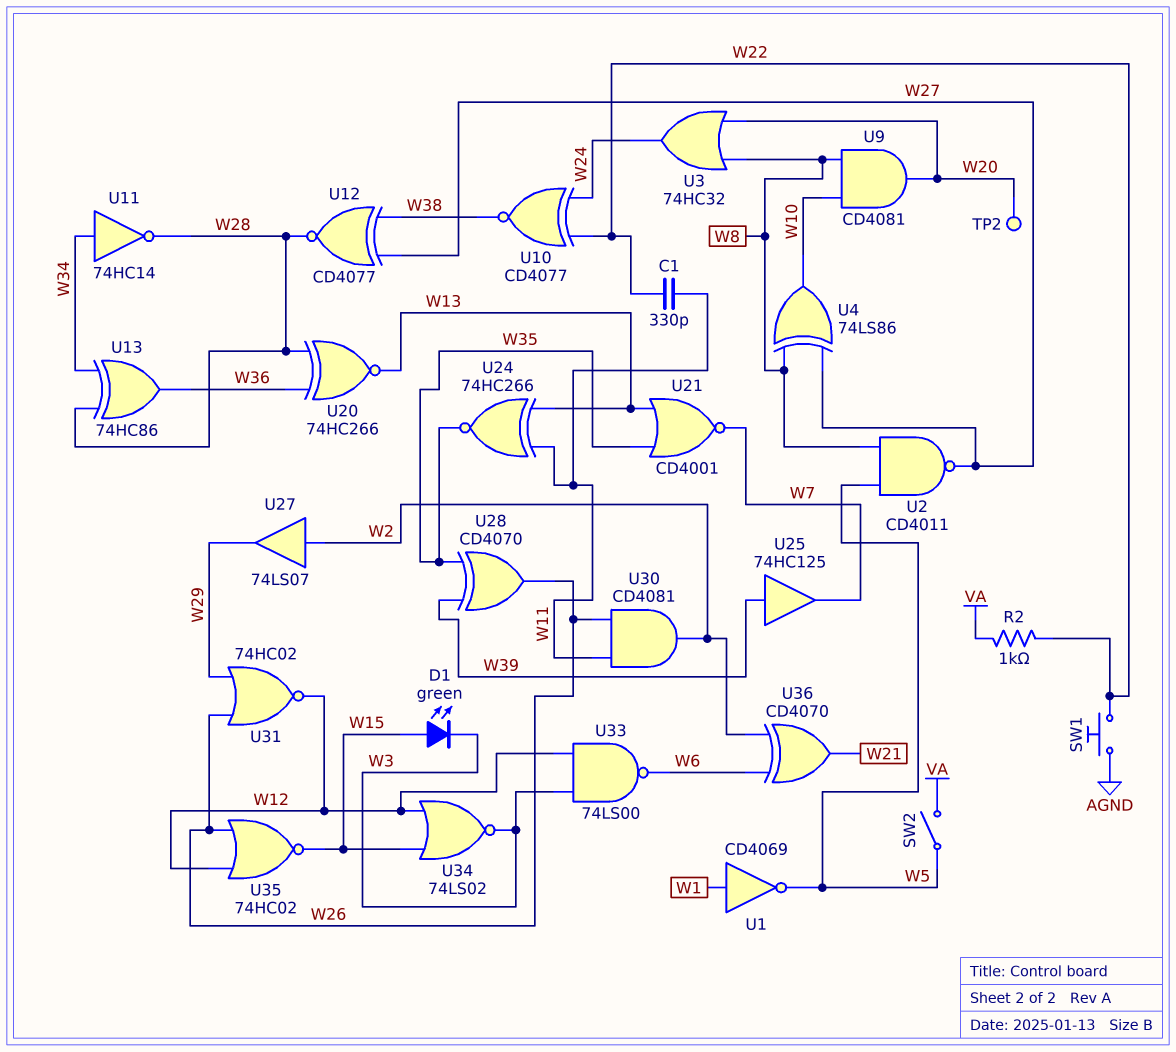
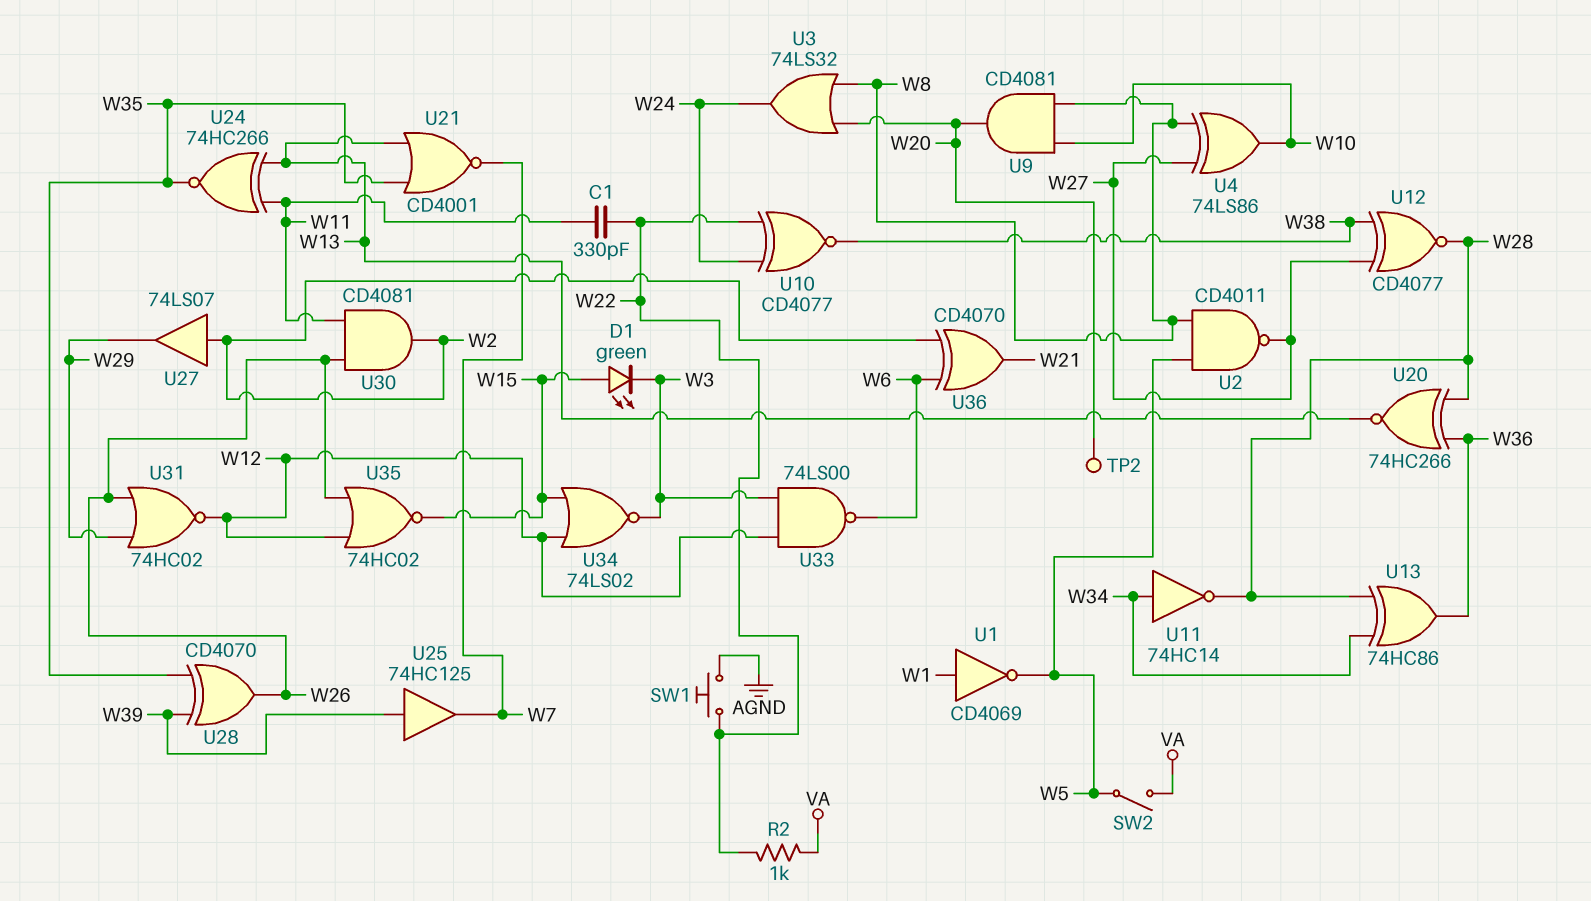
U3: OR 74HC32 (in W8, in W20, out W24) -> OR 74LS32 (in W8, in W20, out W24)

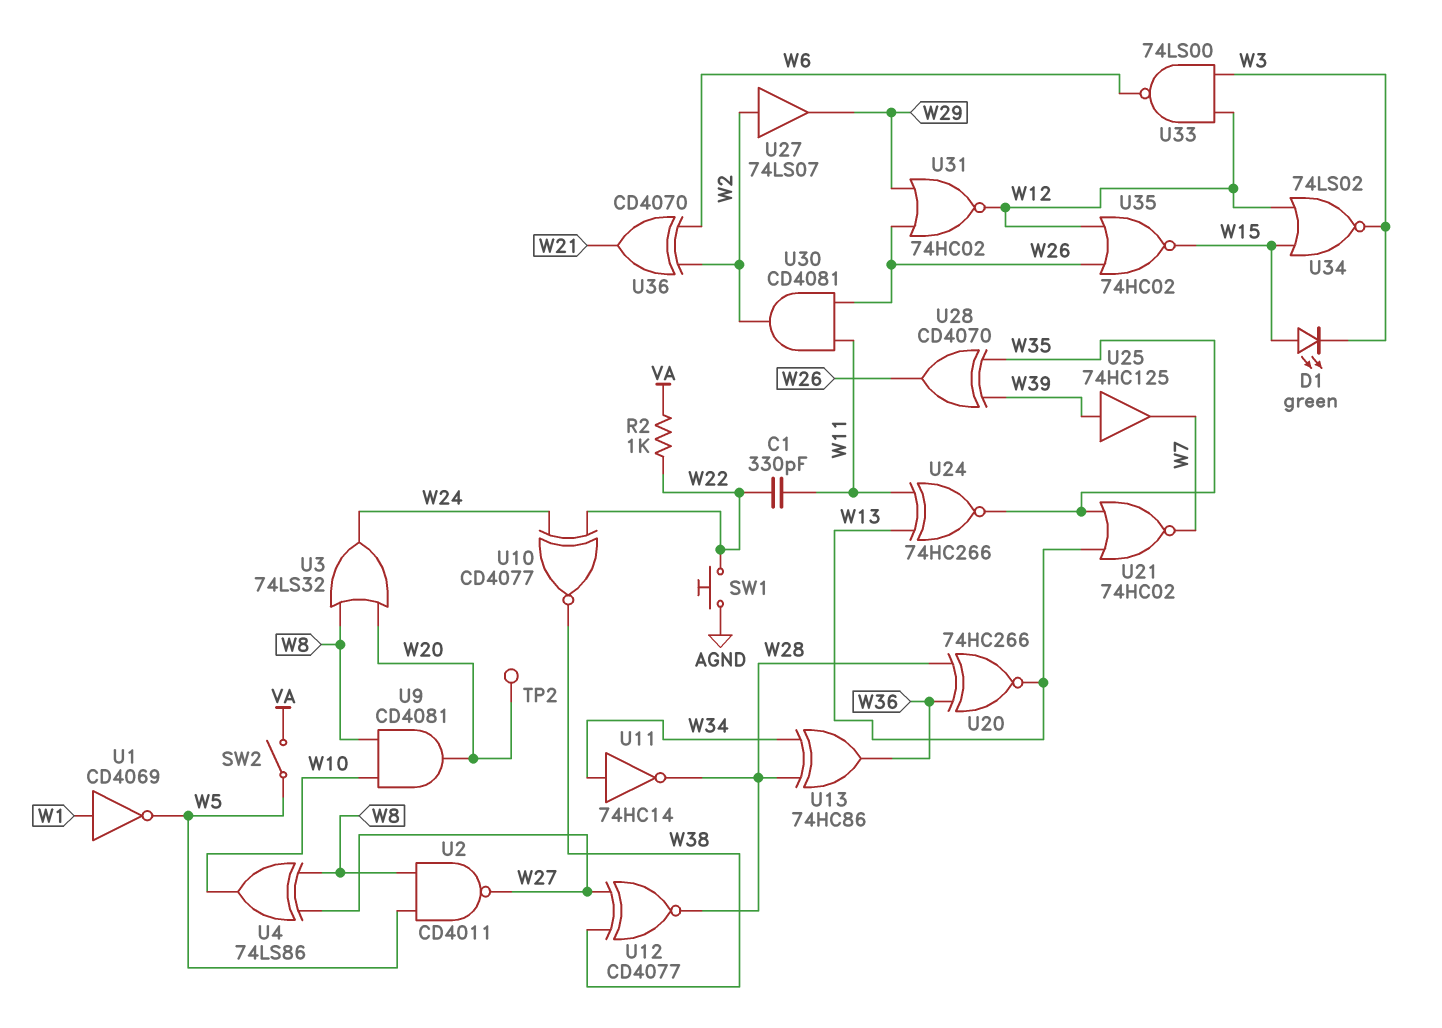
U21: NOR CD4001 (in W13, in W35, out W7) -> NOR 74HC02 (in W13, in W35, out W7)

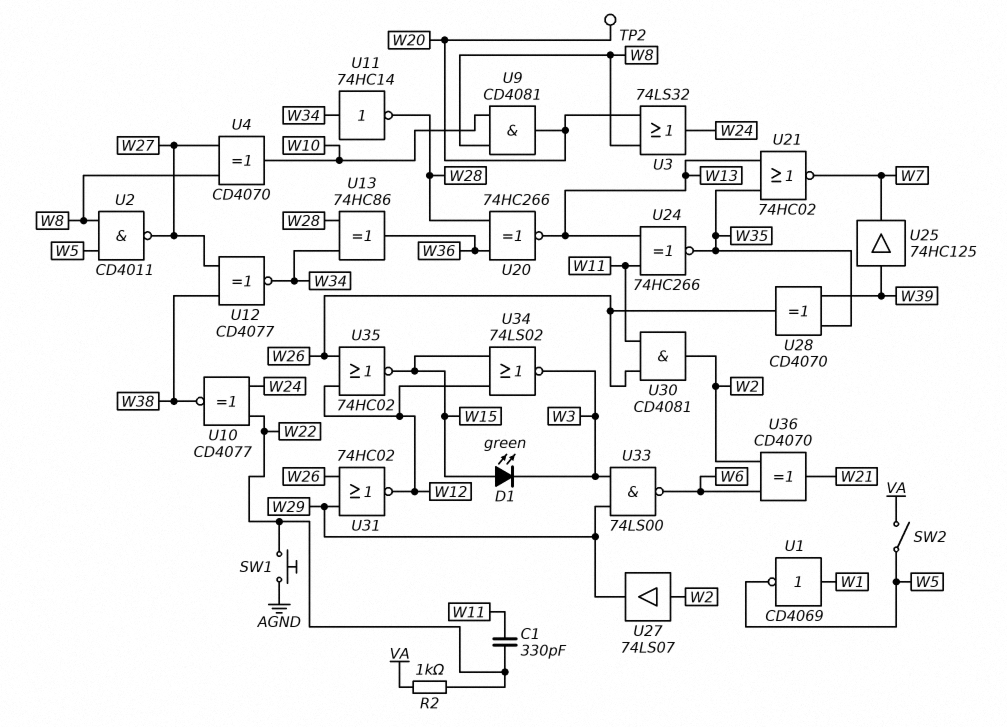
U4: XOR 74LS86 (in W8, in W27, out W10) -> XOR CD4070 (in W8, in W27, out W10)
U12: XNOR CD4077 (in W27, in W38, out W28) -> XNOR CD4077 (in W27, in W38, out W34)
U33: NAND 74LS00 (in W3, in W12, out W6) -> NAND 74LS00 (in W3, in W29, out W6)

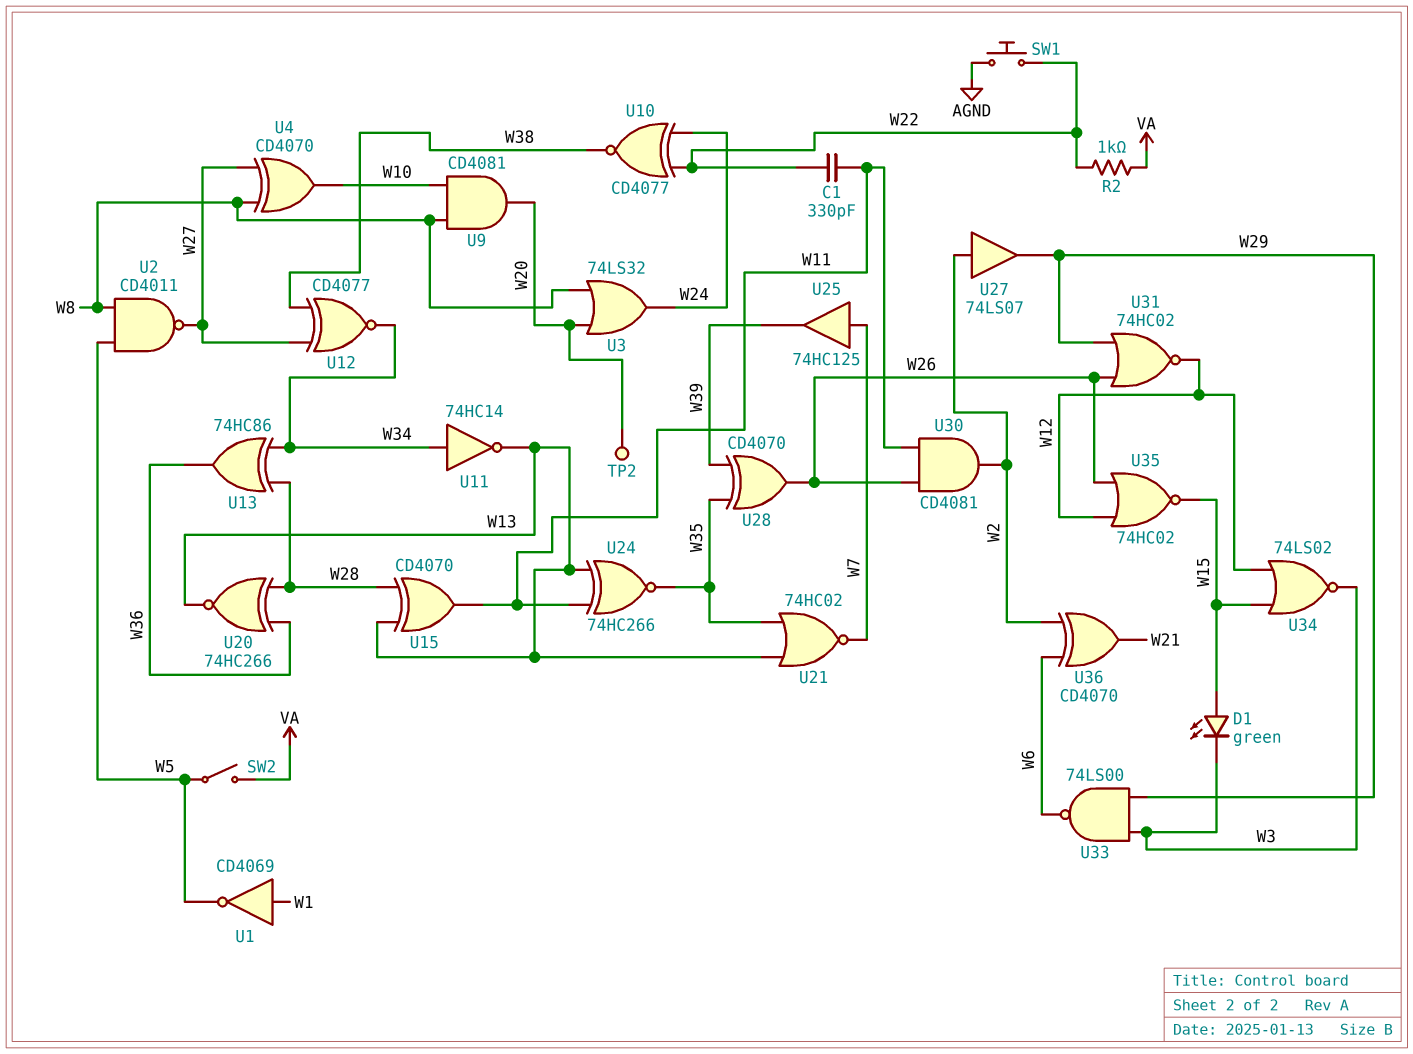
U11: NOT 74HC14 (in W34, out W28) -> NOT 74HC14 (in W34, out W13)
U15: none -> XOR CD4070 (in W13, in W28, out W11)
U25: buffer 74HC125 (in W39, out W7) -> buffer 74HC125 (in W7, out W39)

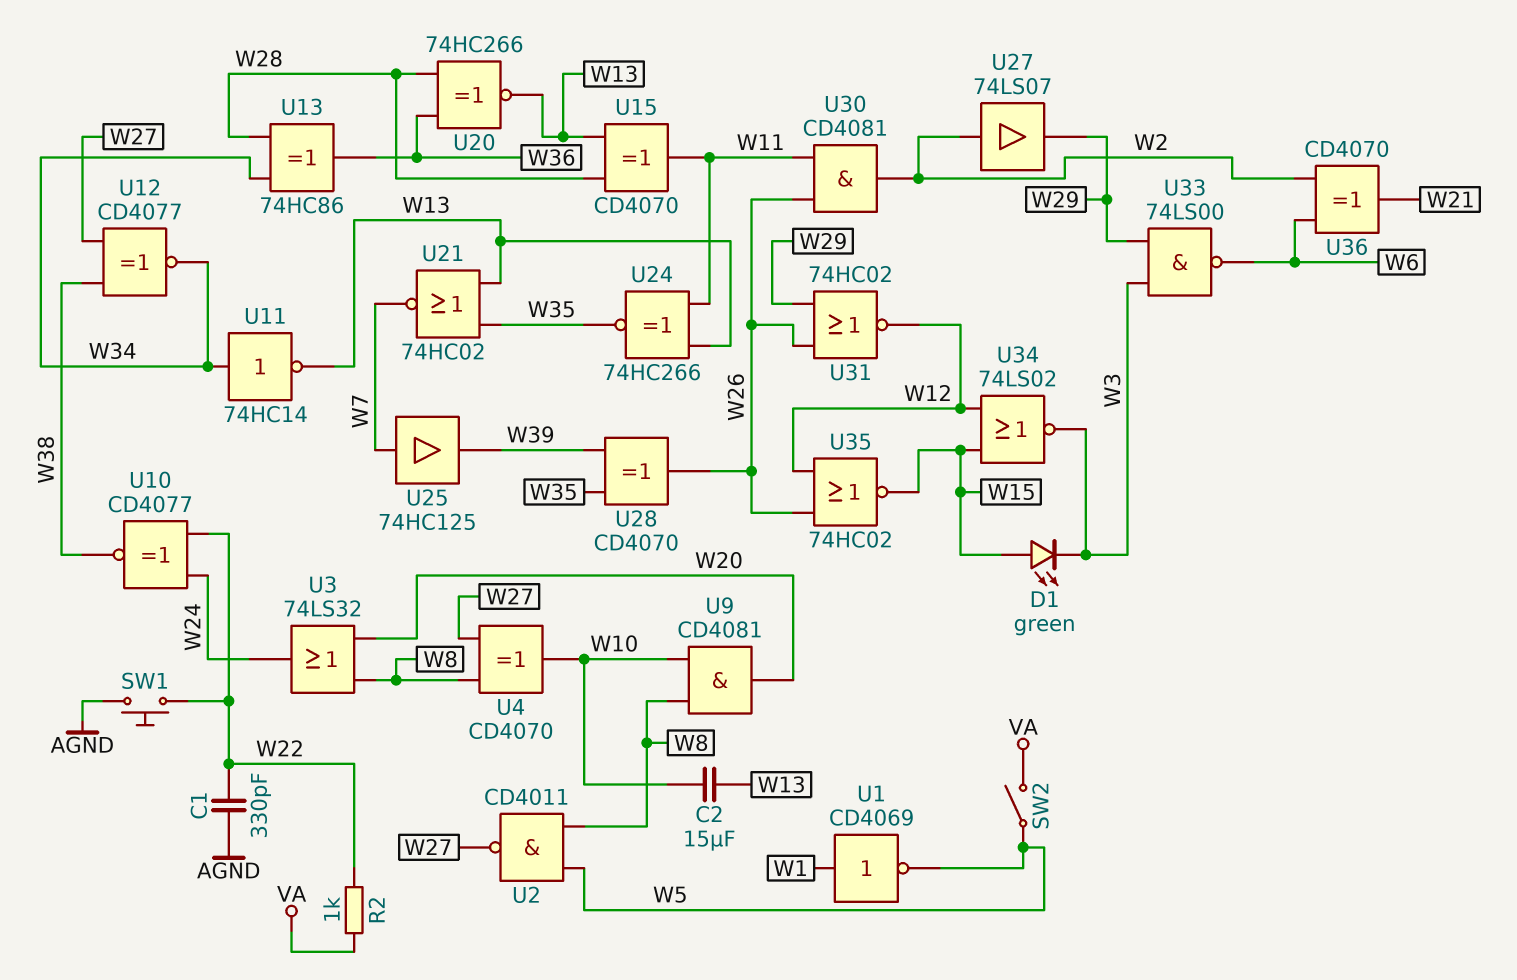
C1: 330pF (W11, W22) -> 330pF (AGND, W22)
C2: none -> 15uF (W10, W13)
TP2: test point (W20) -> none

